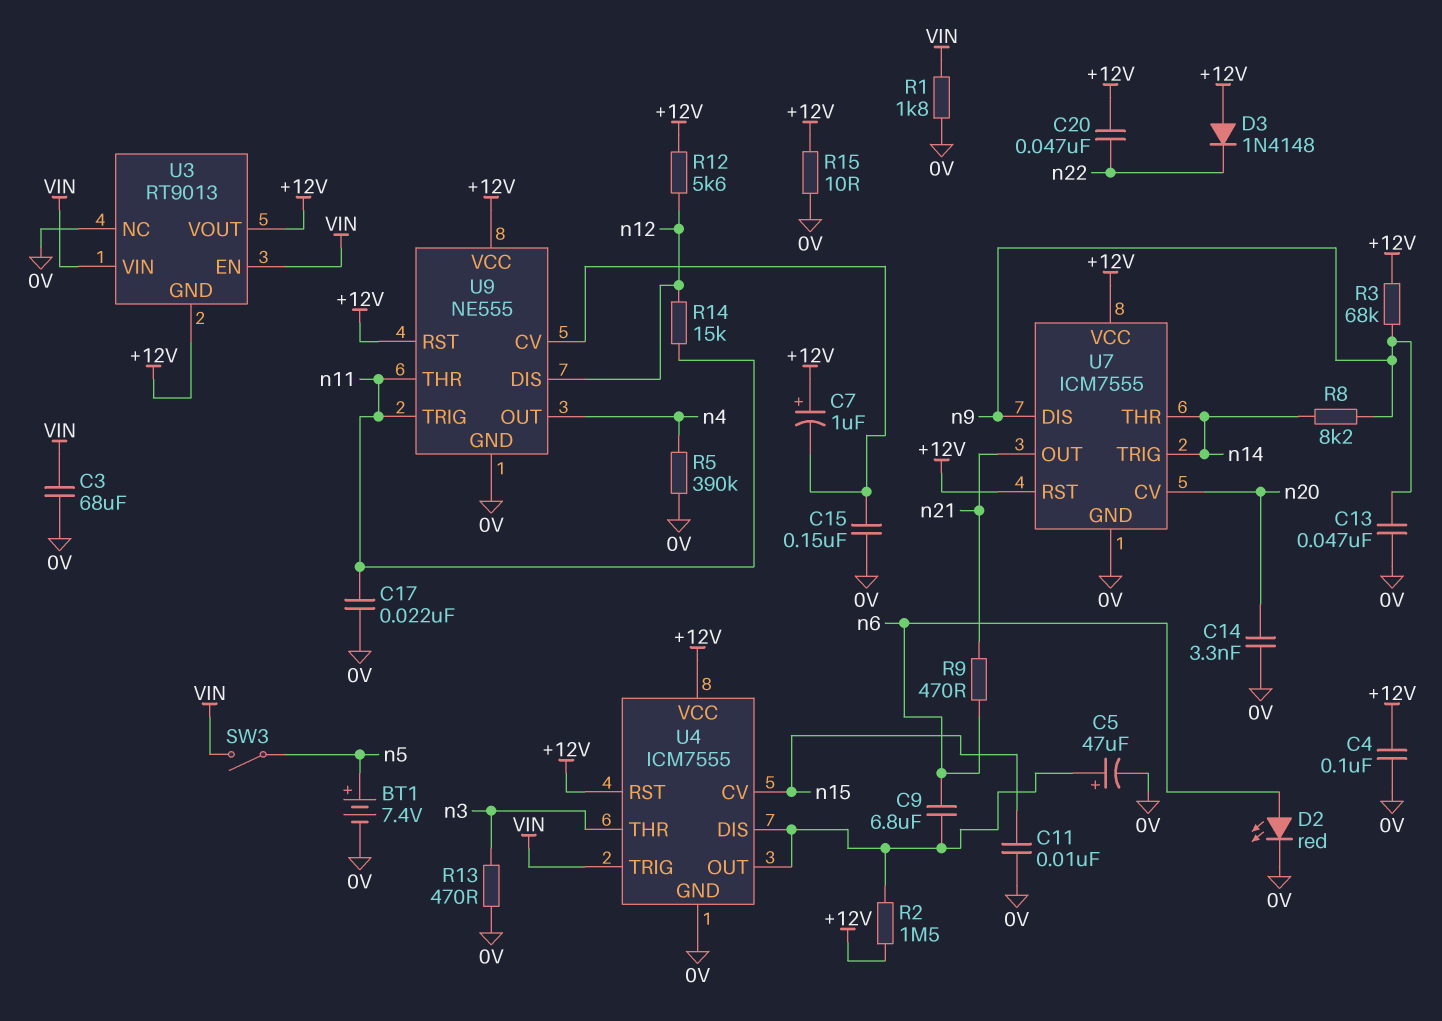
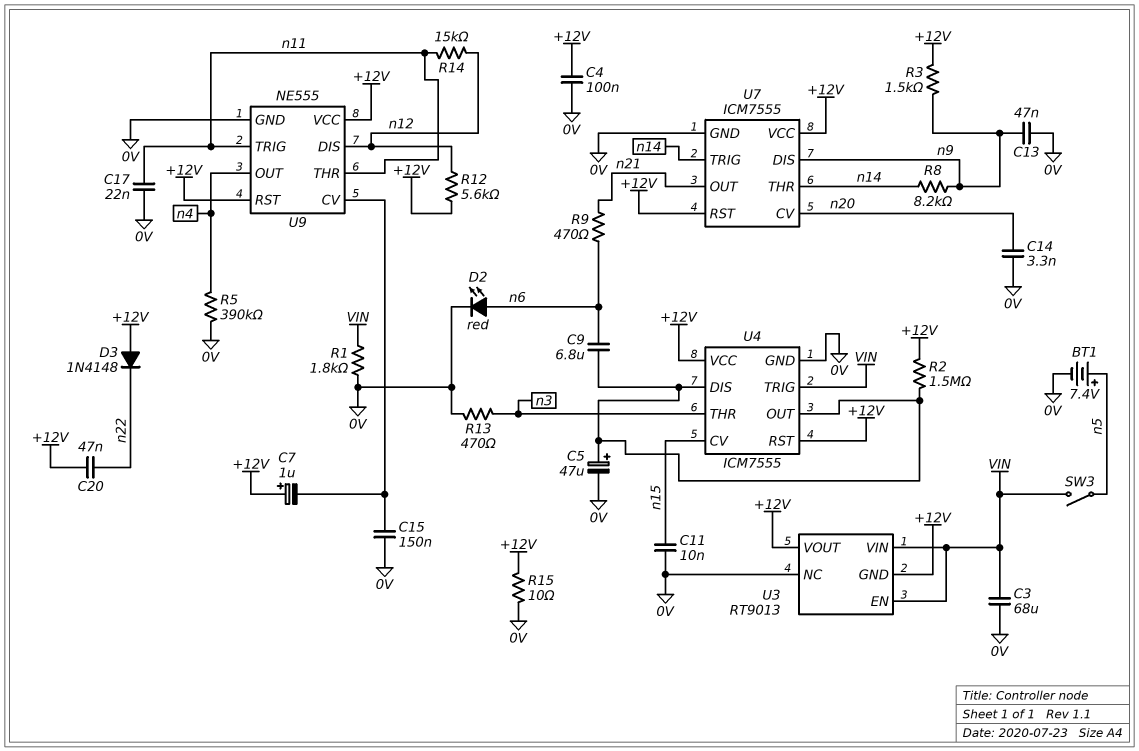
R3: 68k (+12V, n9) -> 1.5k (+12V, n9)

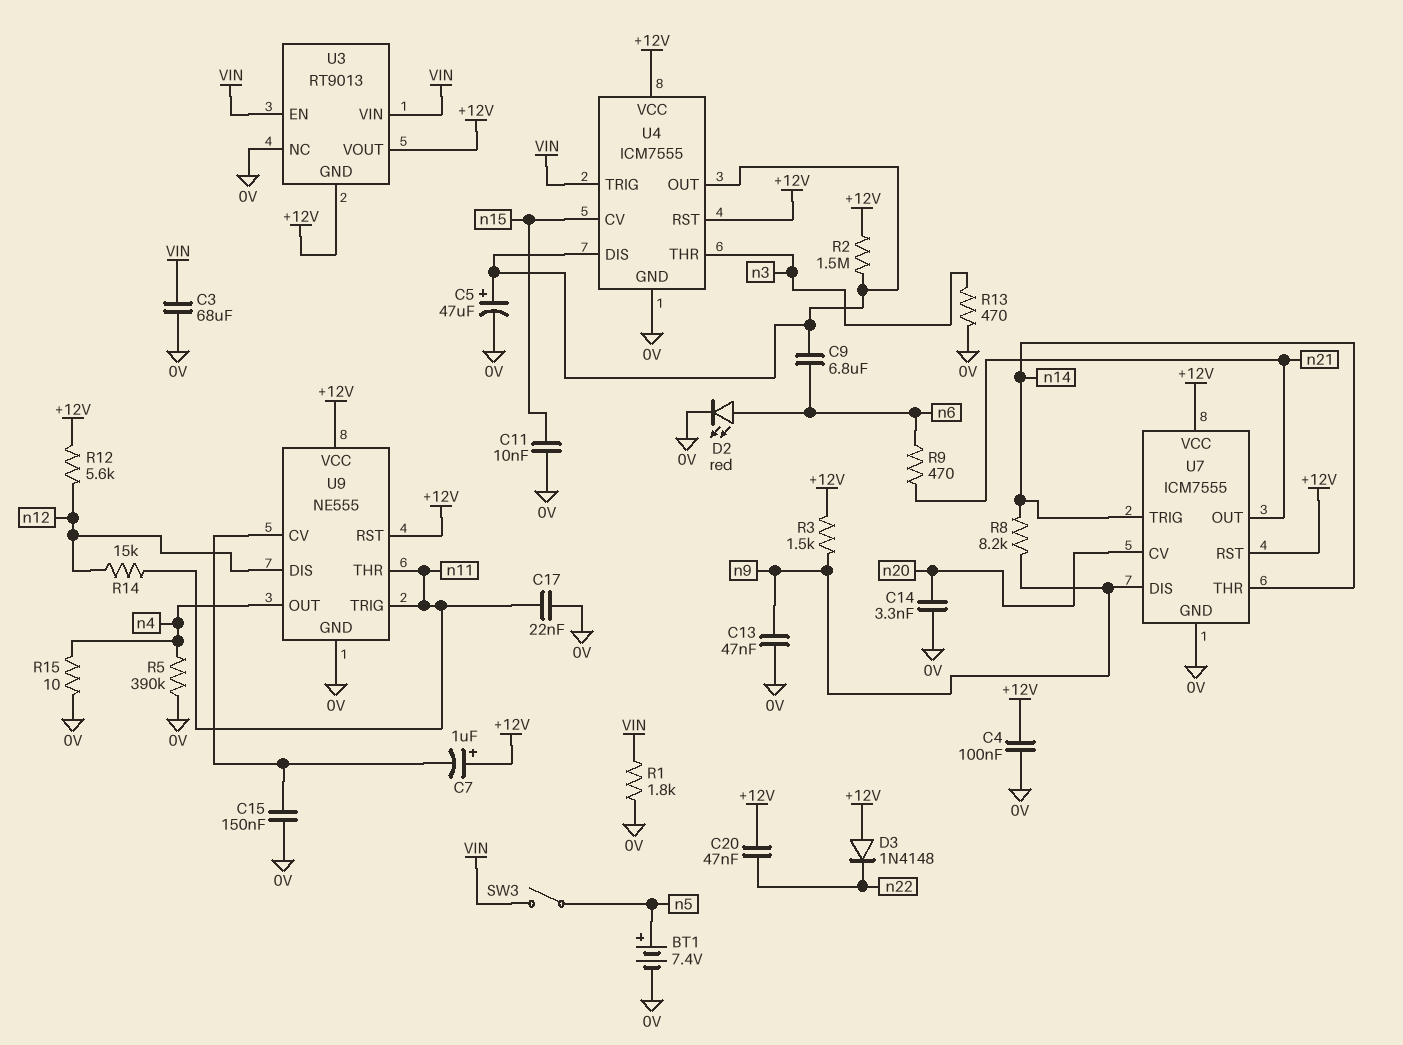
R15: 10 (+12V, 0V) -> 10 (0V, n4)

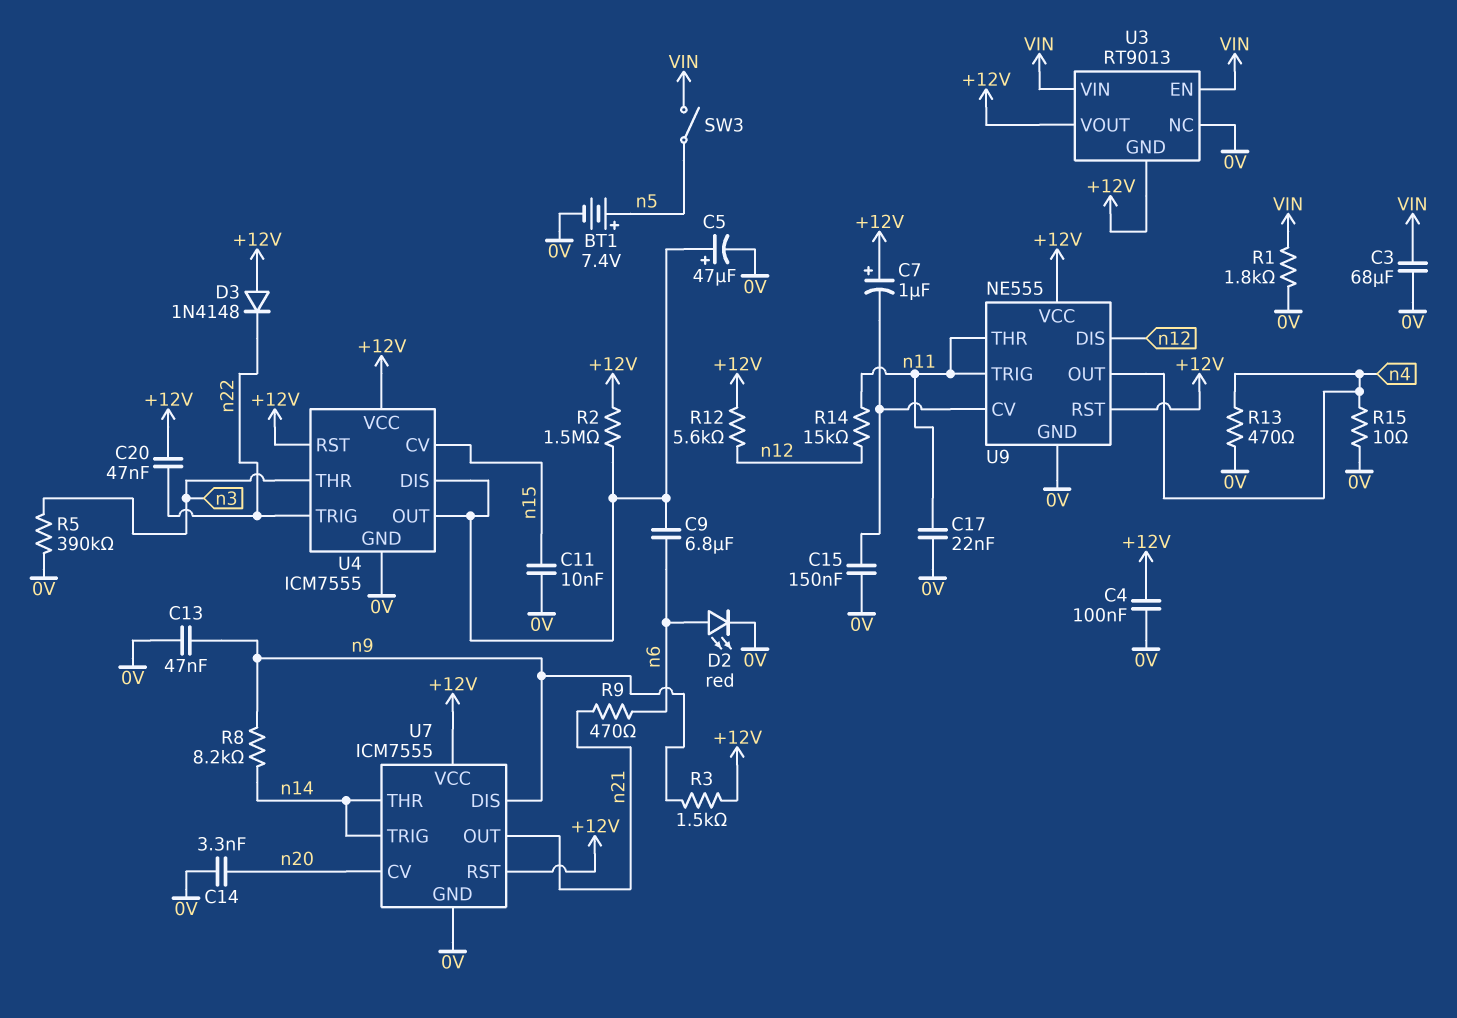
R5: 390k (0V, n4) -> 390k (0V, n3)
R13: 470 (0V, n3) -> 470 (0V, n4)
U4 pin TRIG: VIN -> n22

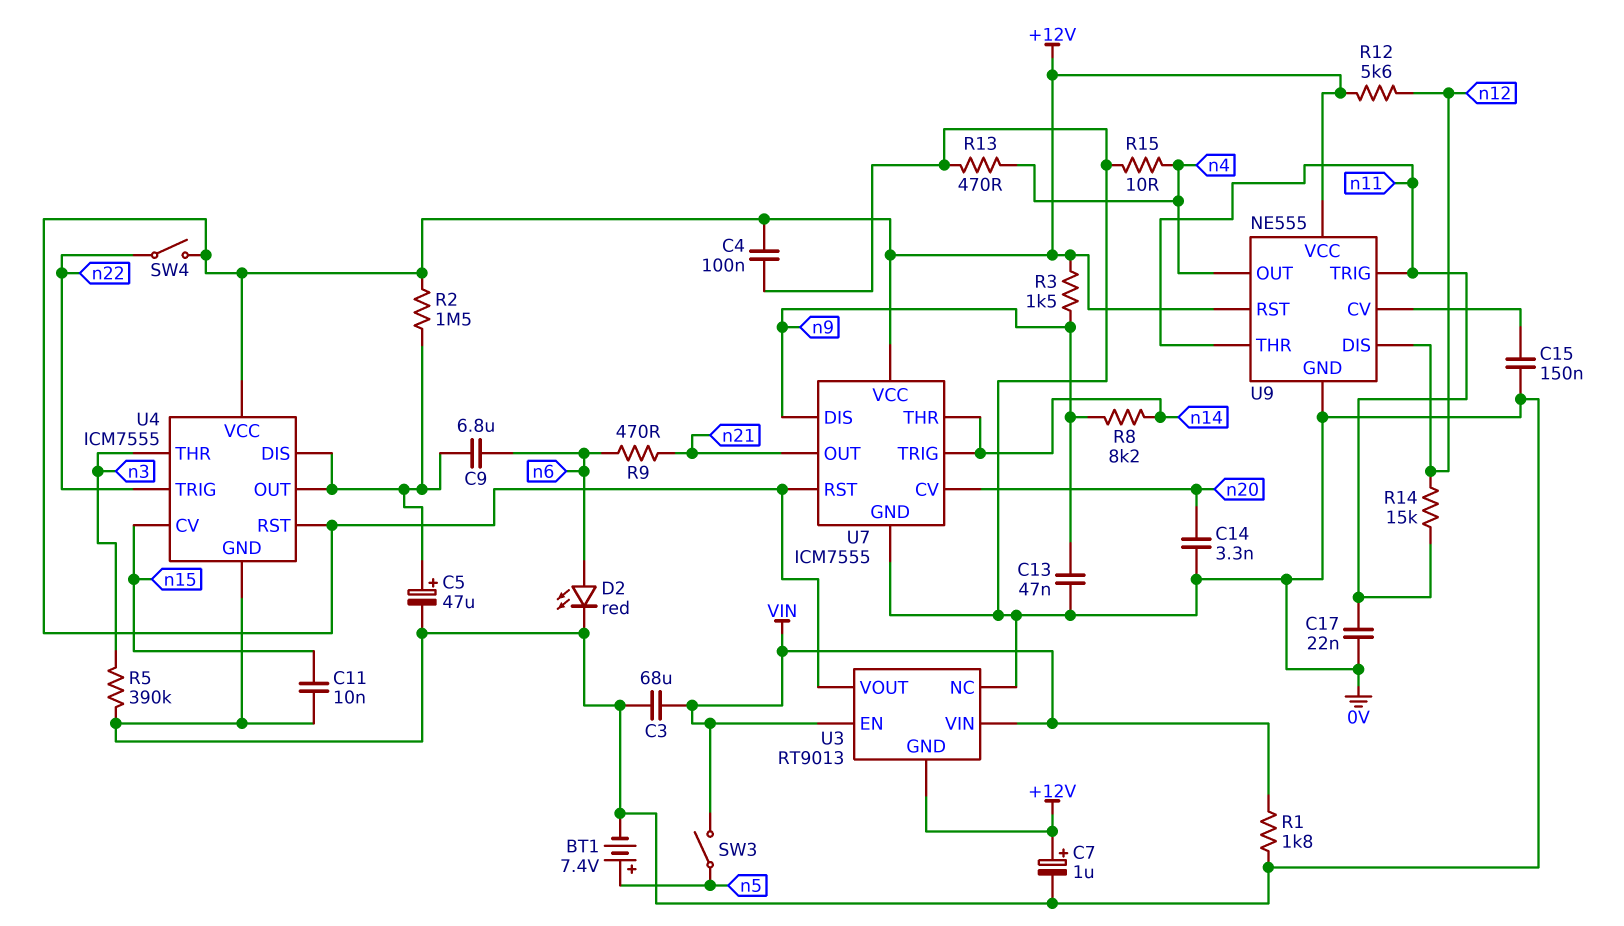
C7: 1uF (plus +12V, minus U9/CV) -> 1uF (plus +12V, minus 0V)
C20: 47nF (+12V, n22) -> none
D3: diode 1N4148 (A +12V, K n22) -> none
SW4: none -> switch (+12V, n22)

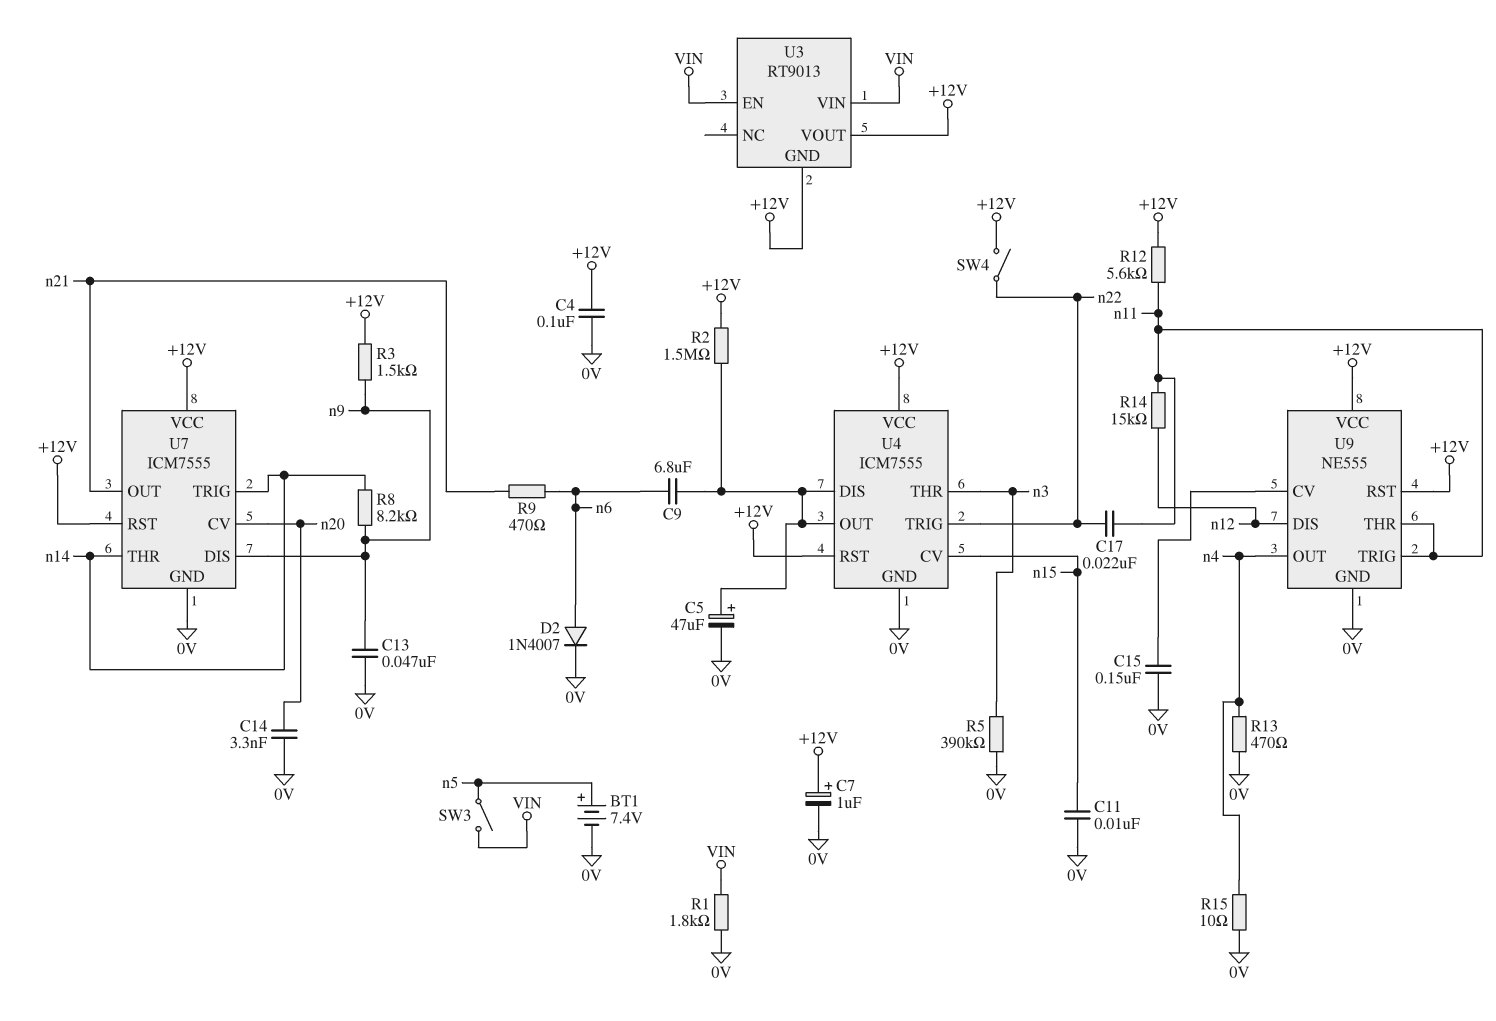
C3: 68uF (0V, VIN) -> none
C17: 22nF (0V, n11) -> 22nF (n11, n22)
D2: LED red (A n6, K 0V) -> diode 1N4007 (A n6, K 0V)
R12: 5.6k (+12V, n12) -> 5.6k (+12V, n11)
U3 pin NC: 0V -> none

